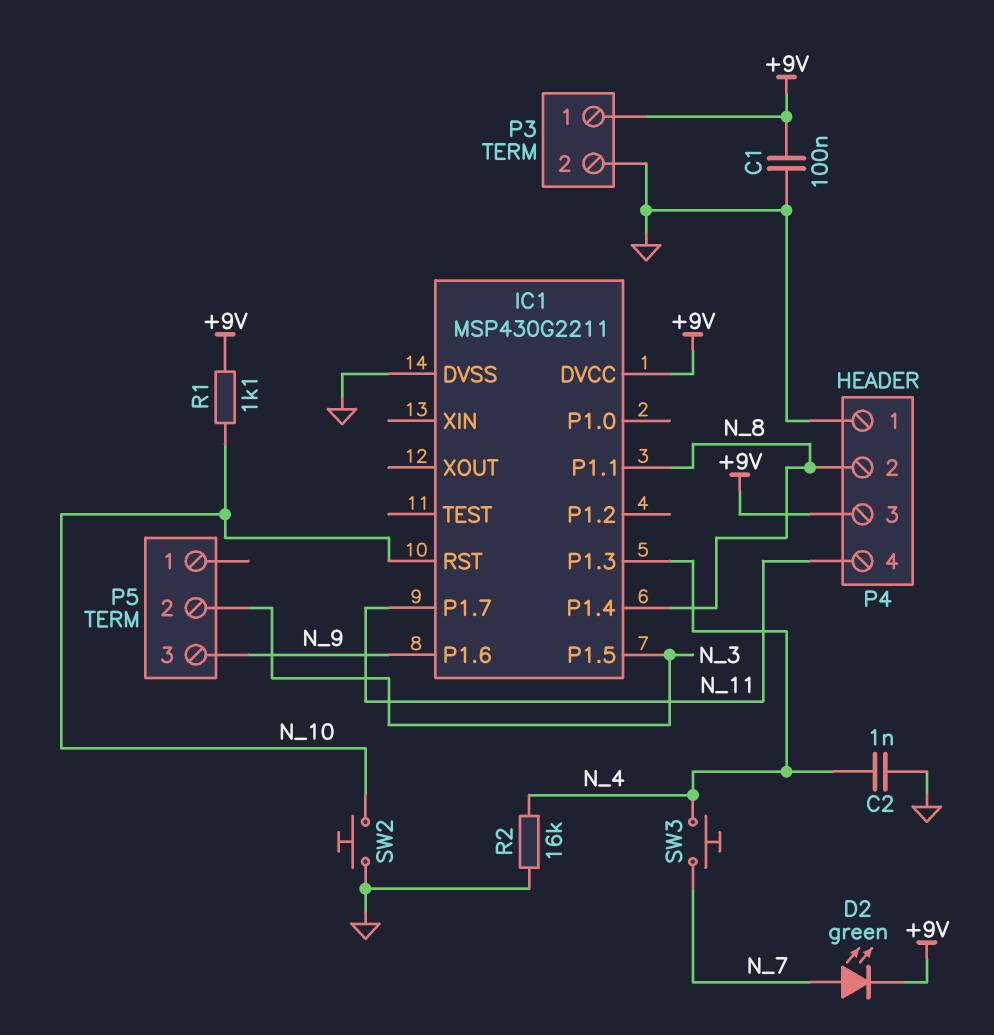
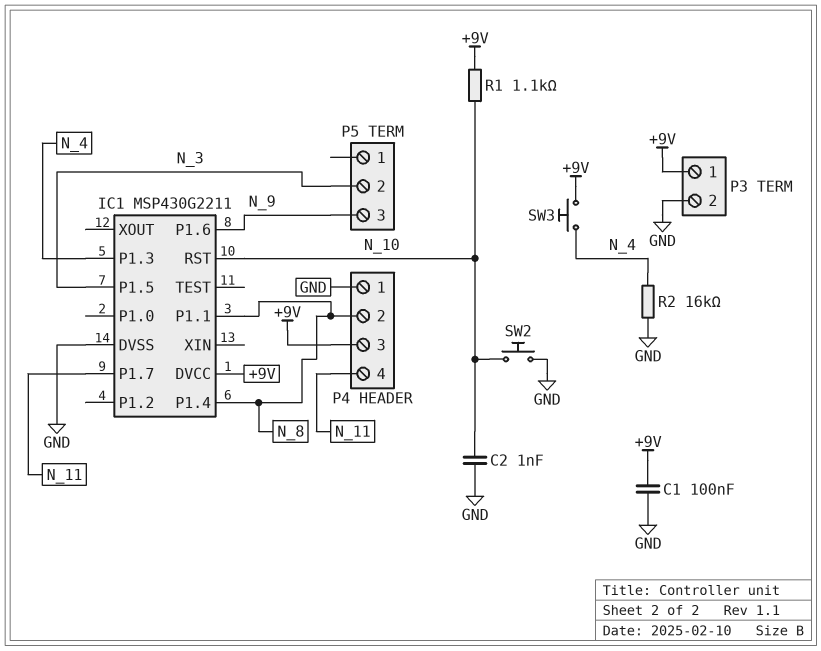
C2: 1nF (GND, N_4) -> 1nF (GND, N_10)
D2: LED green (A N_7, K +9V) -> none
SW3: button (N_4, N_7) -> button (+9V, N_4)

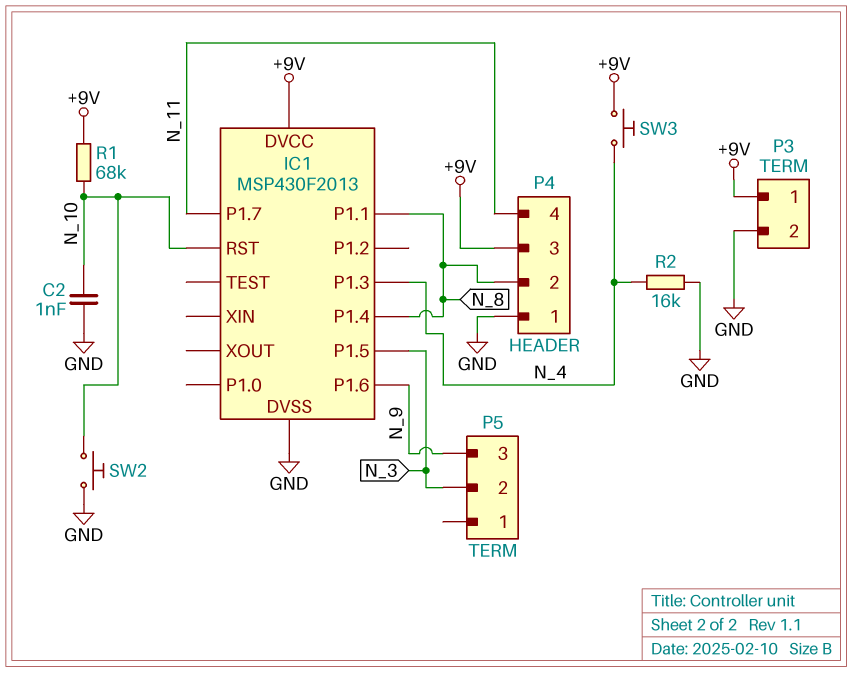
C1: 100nF (+9V, GND) -> none
IC1: MSP430G2211 -> MSP430F2013
R1: 1.1k (+9V, N_10) -> 68k (+9V, N_10)

